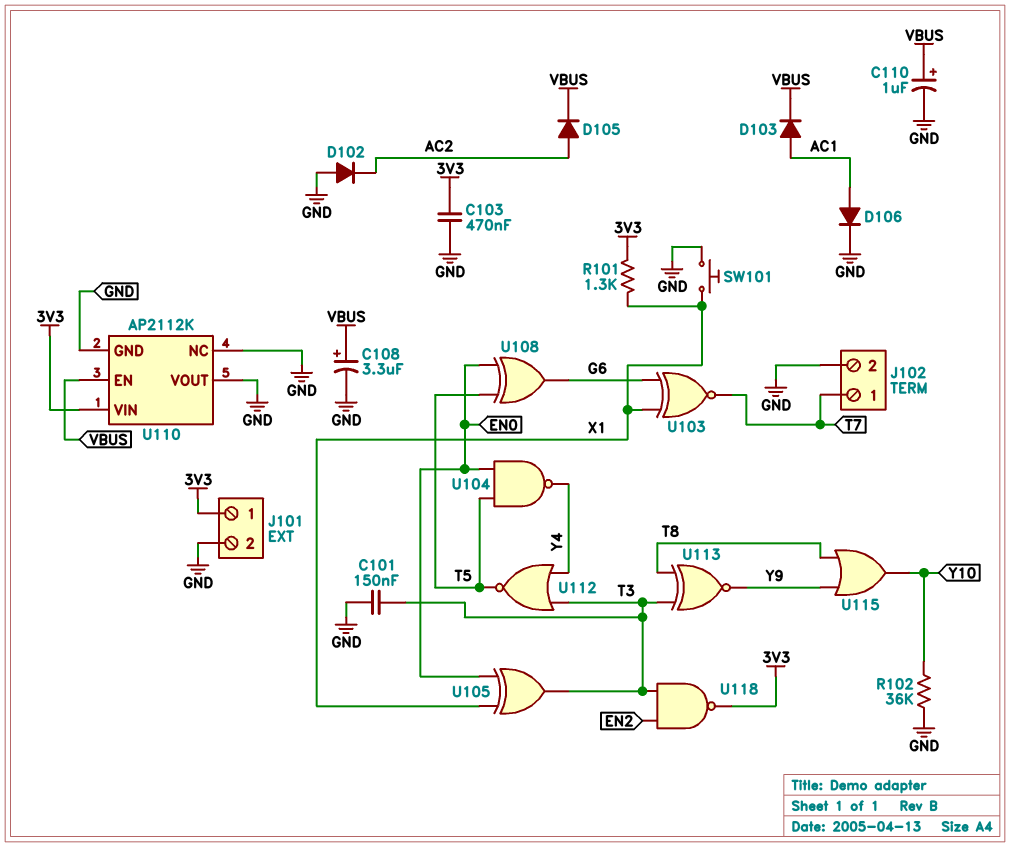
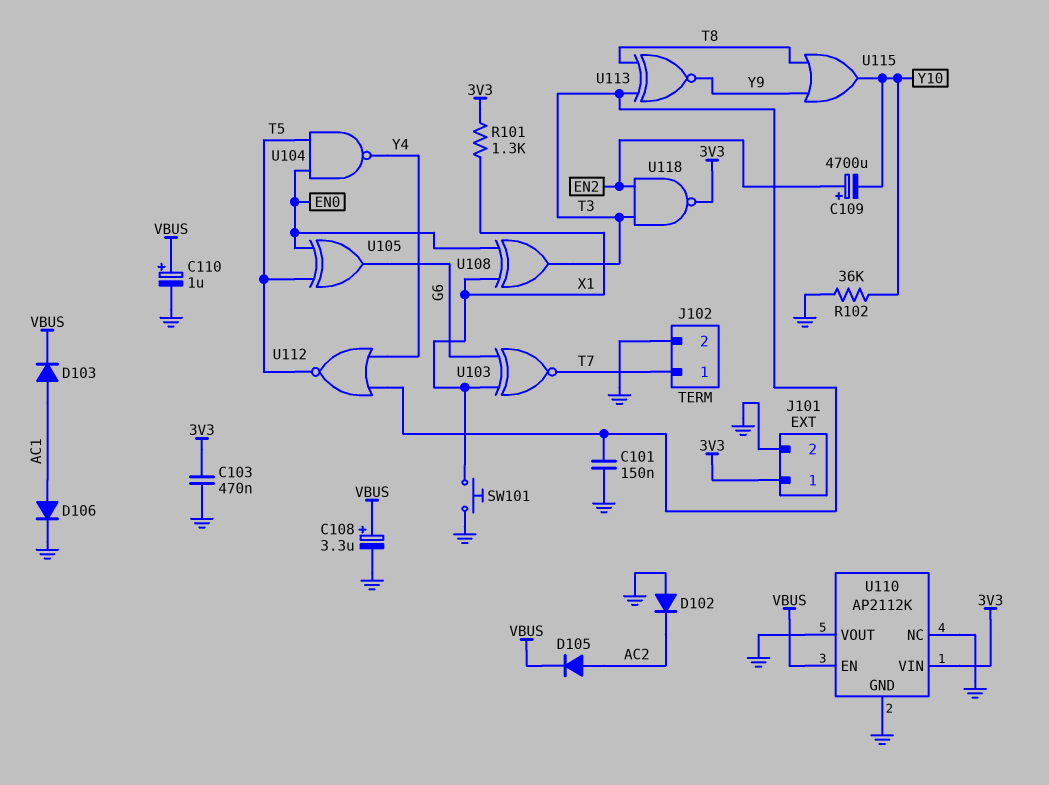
C109: none -> 4700uF (plus EN2, minus Y10)
U105: XOR (in EN0, in X1, out T3) -> XOR (in EN0, in T5, out G6)
U108: XOR (in EN0, in T5, out G6) -> XOR (in EN0, in X1, out T3)

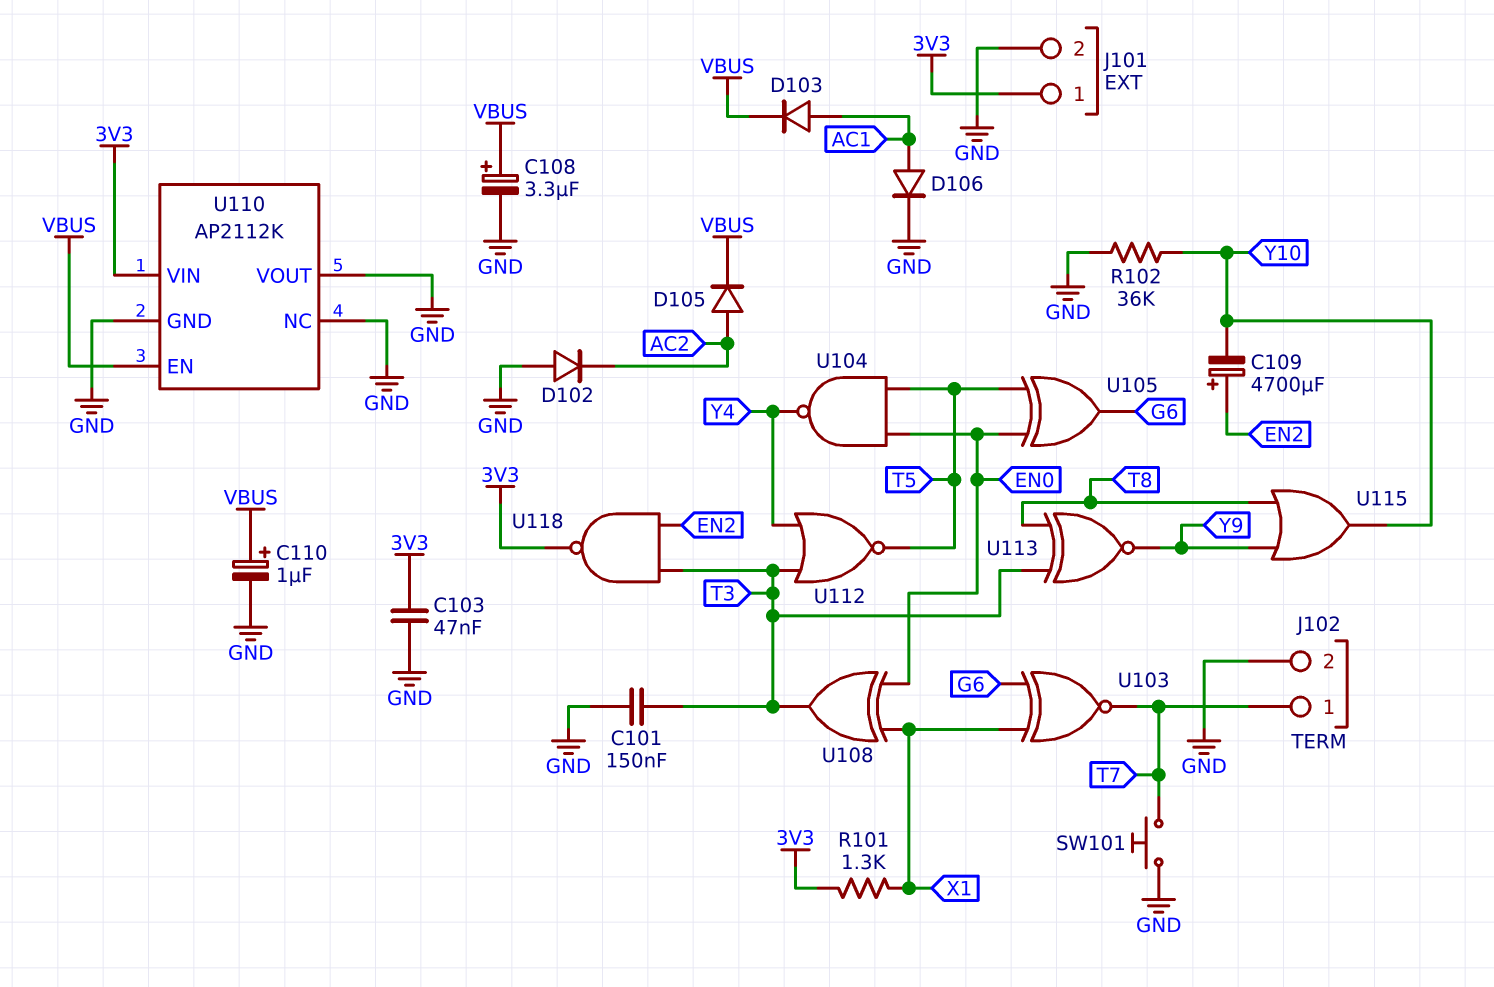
C103: 470nF (3V3, GND) -> 47nF (3V3, GND)
SW101: button (GND, X1) -> button (GND, T7)

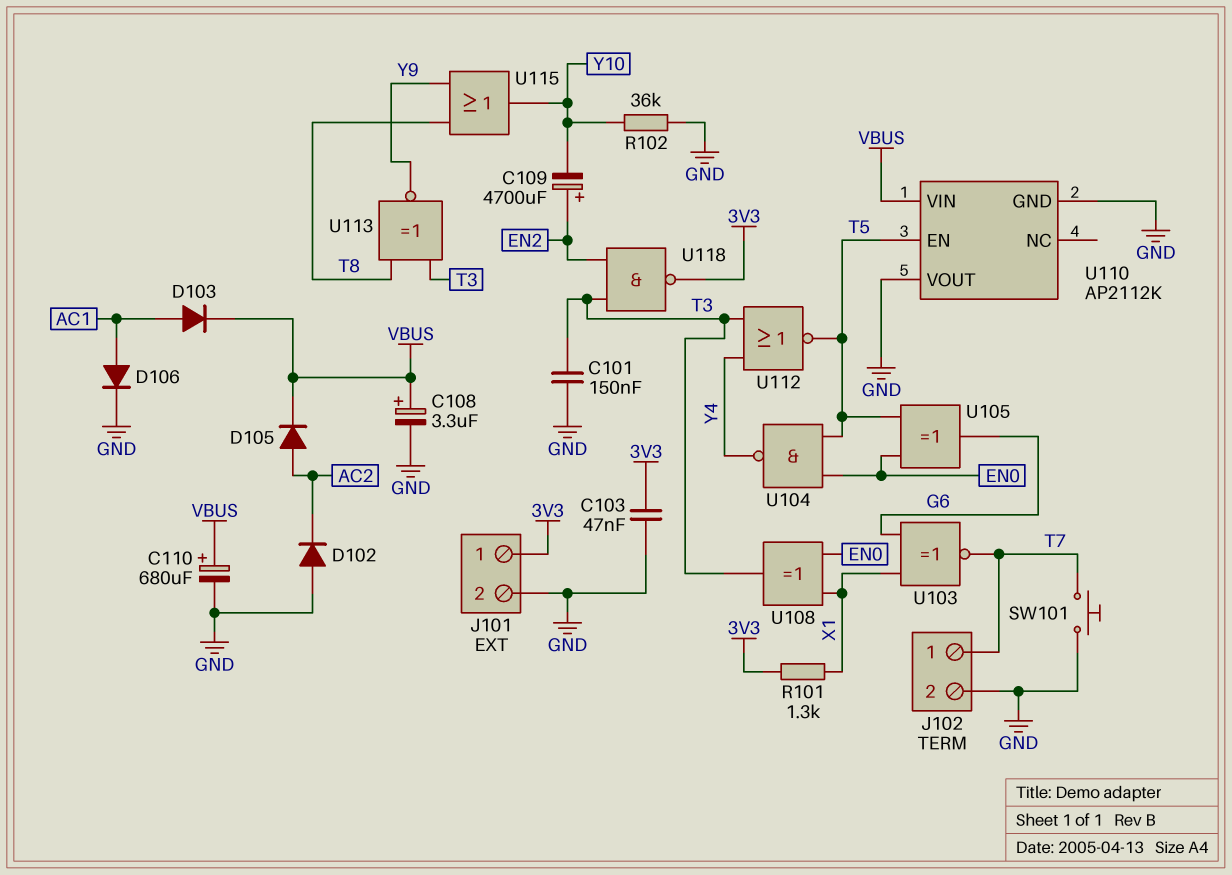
C110: 1uF (plus VBUS, minus GND) -> 680uF (plus VBUS, minus GND)
U110 pin EN: VBUS -> T5
U110 pin NC: GND -> none
U110 pin VIN: 3V3 -> VBUS

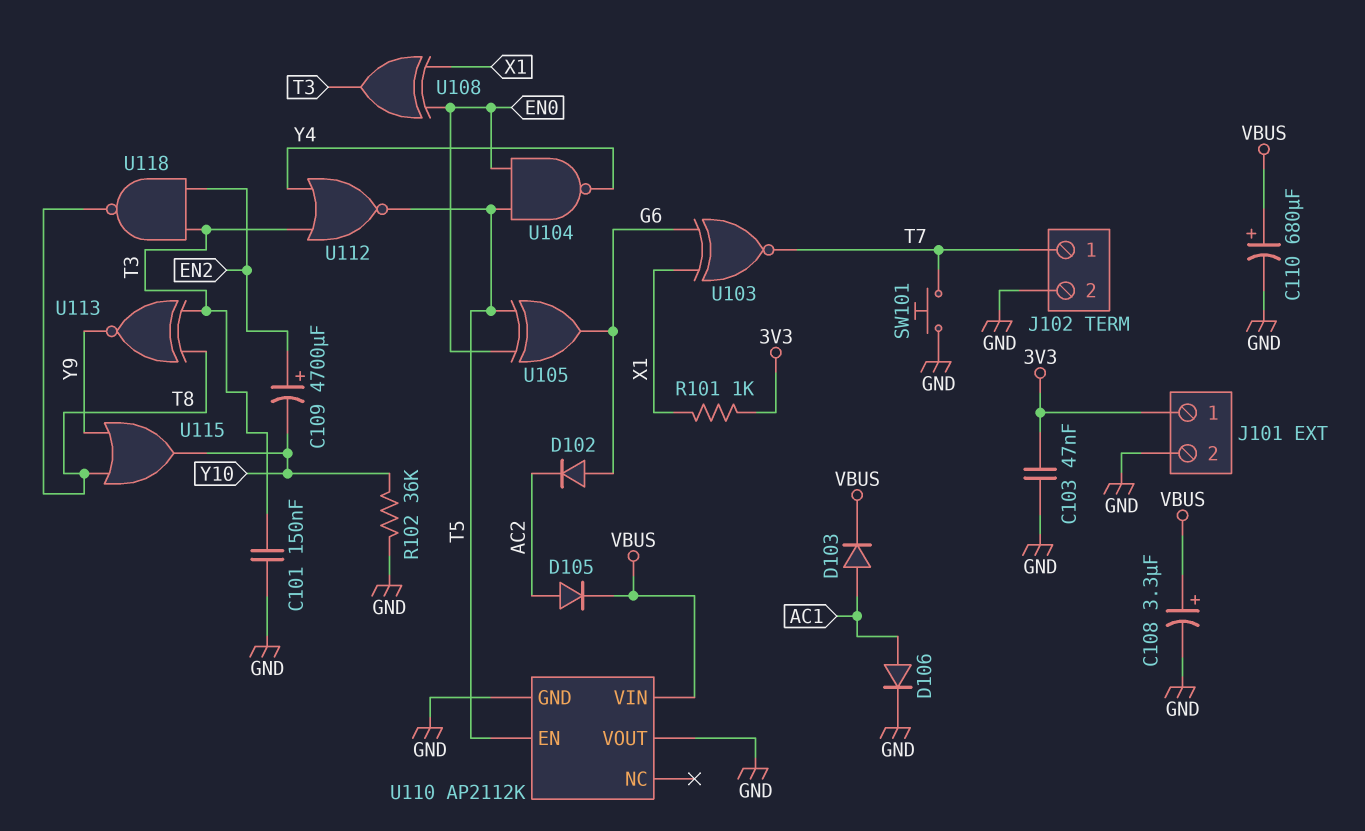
D102: diode (A GND, K AC2) -> diode (A G6, K AC2)
R101: 1.3k (3V3, X1) -> 1k (3V3, X1)
U118: NAND (in EN2, in T3, out 3V3) -> NAND (in EN2, in T3, out T8)

